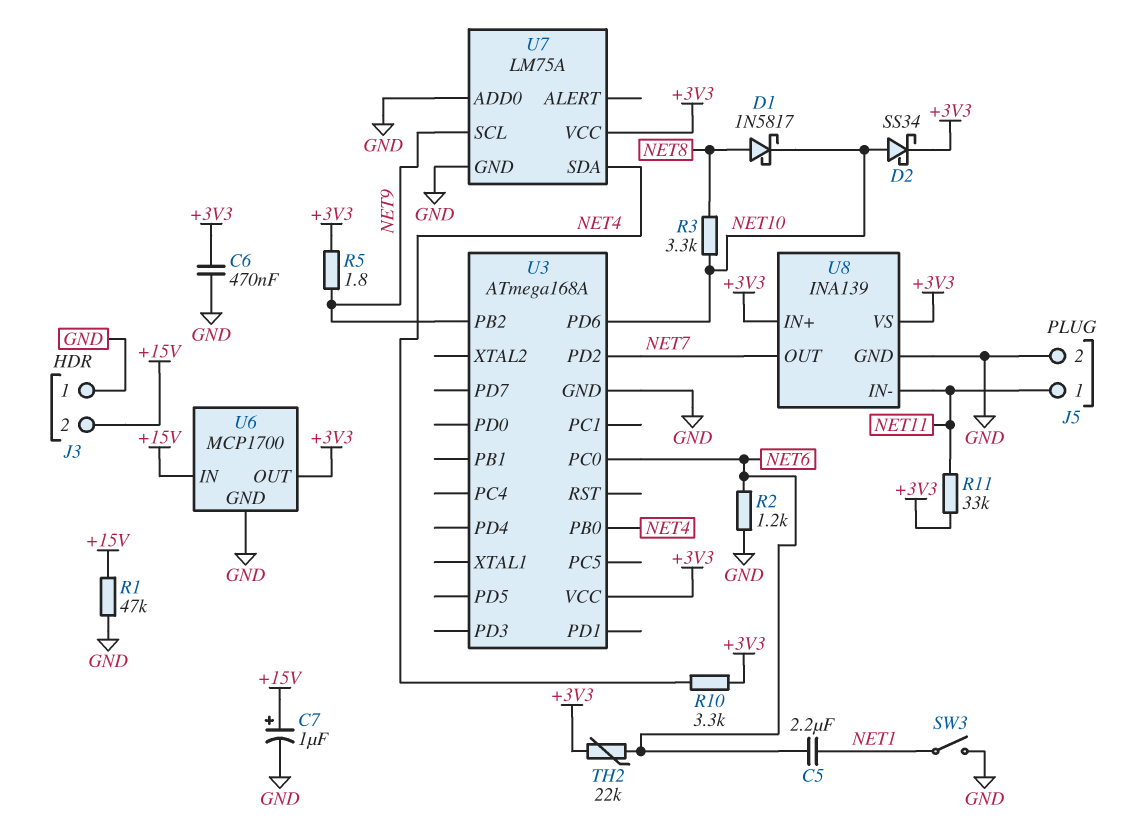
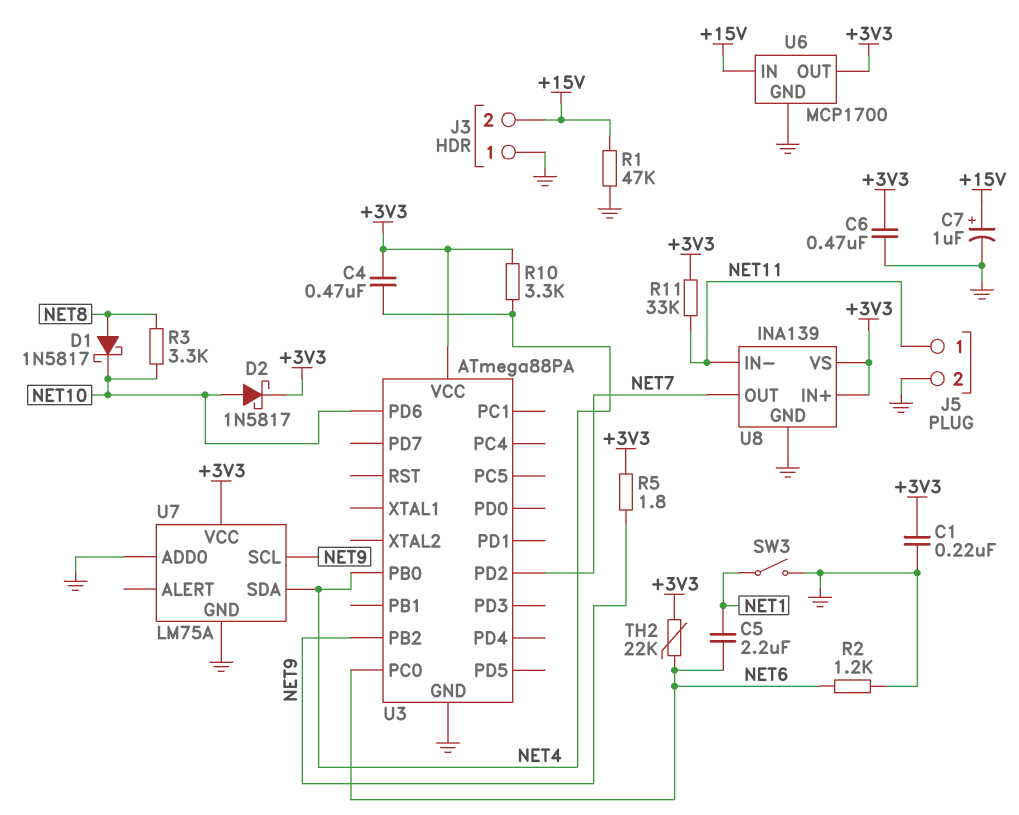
C1: none -> 220nF (+3V3, GND)
C4: none -> 470nF (+3V3, NET4)
D2: schottky SS34 (A NET10, K +3V3) -> schottky 1N5817 (A NET10, K +3V3)
U3: ATmega168A -> ATmega88PA

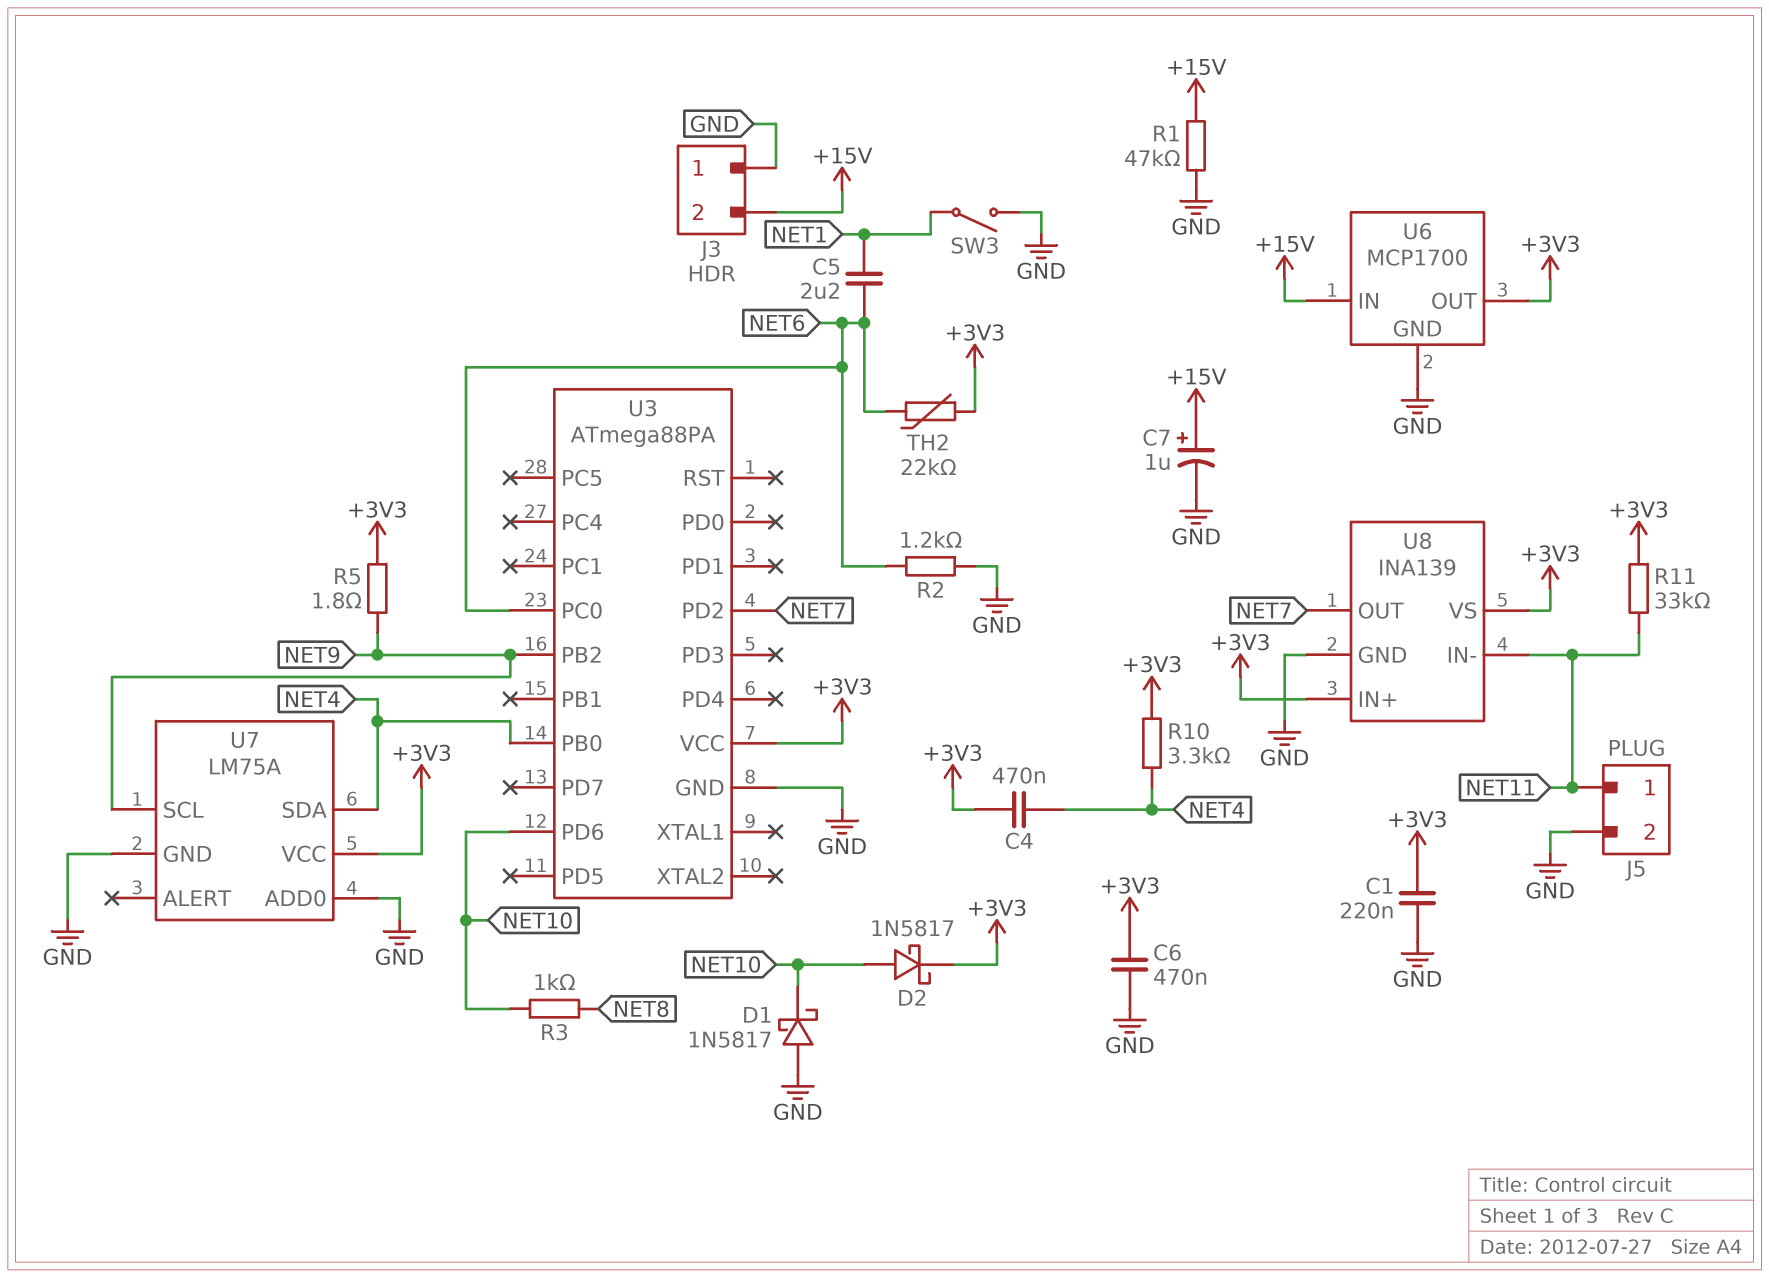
D1: schottky 1N5817 (A NET8, K NET10) -> schottky 1N5817 (A GND, K NET10)
R3: 3.3k (NET8, NET10) -> 1k (NET8, NET10)

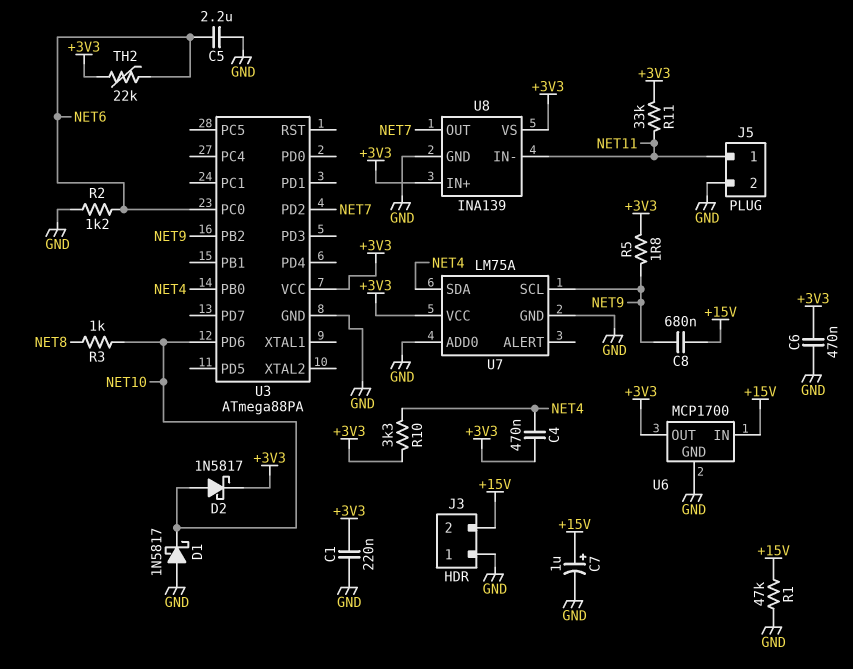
C5: 2.2uF (NET1, NET6) -> 2.2uF (GND, NET6)
C8: none -> 680nF (+15V, NET9)
SW3: switch (GND, NET1) -> none

